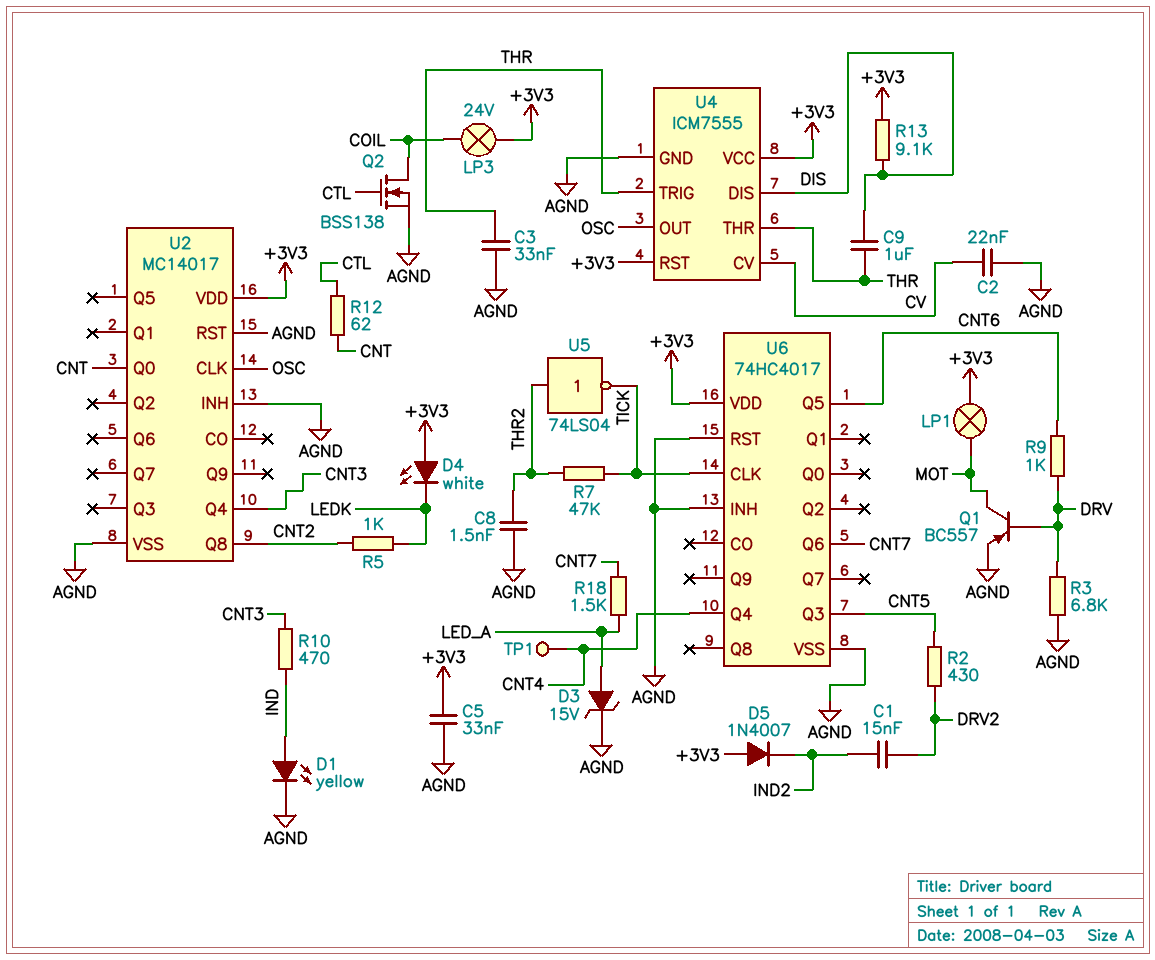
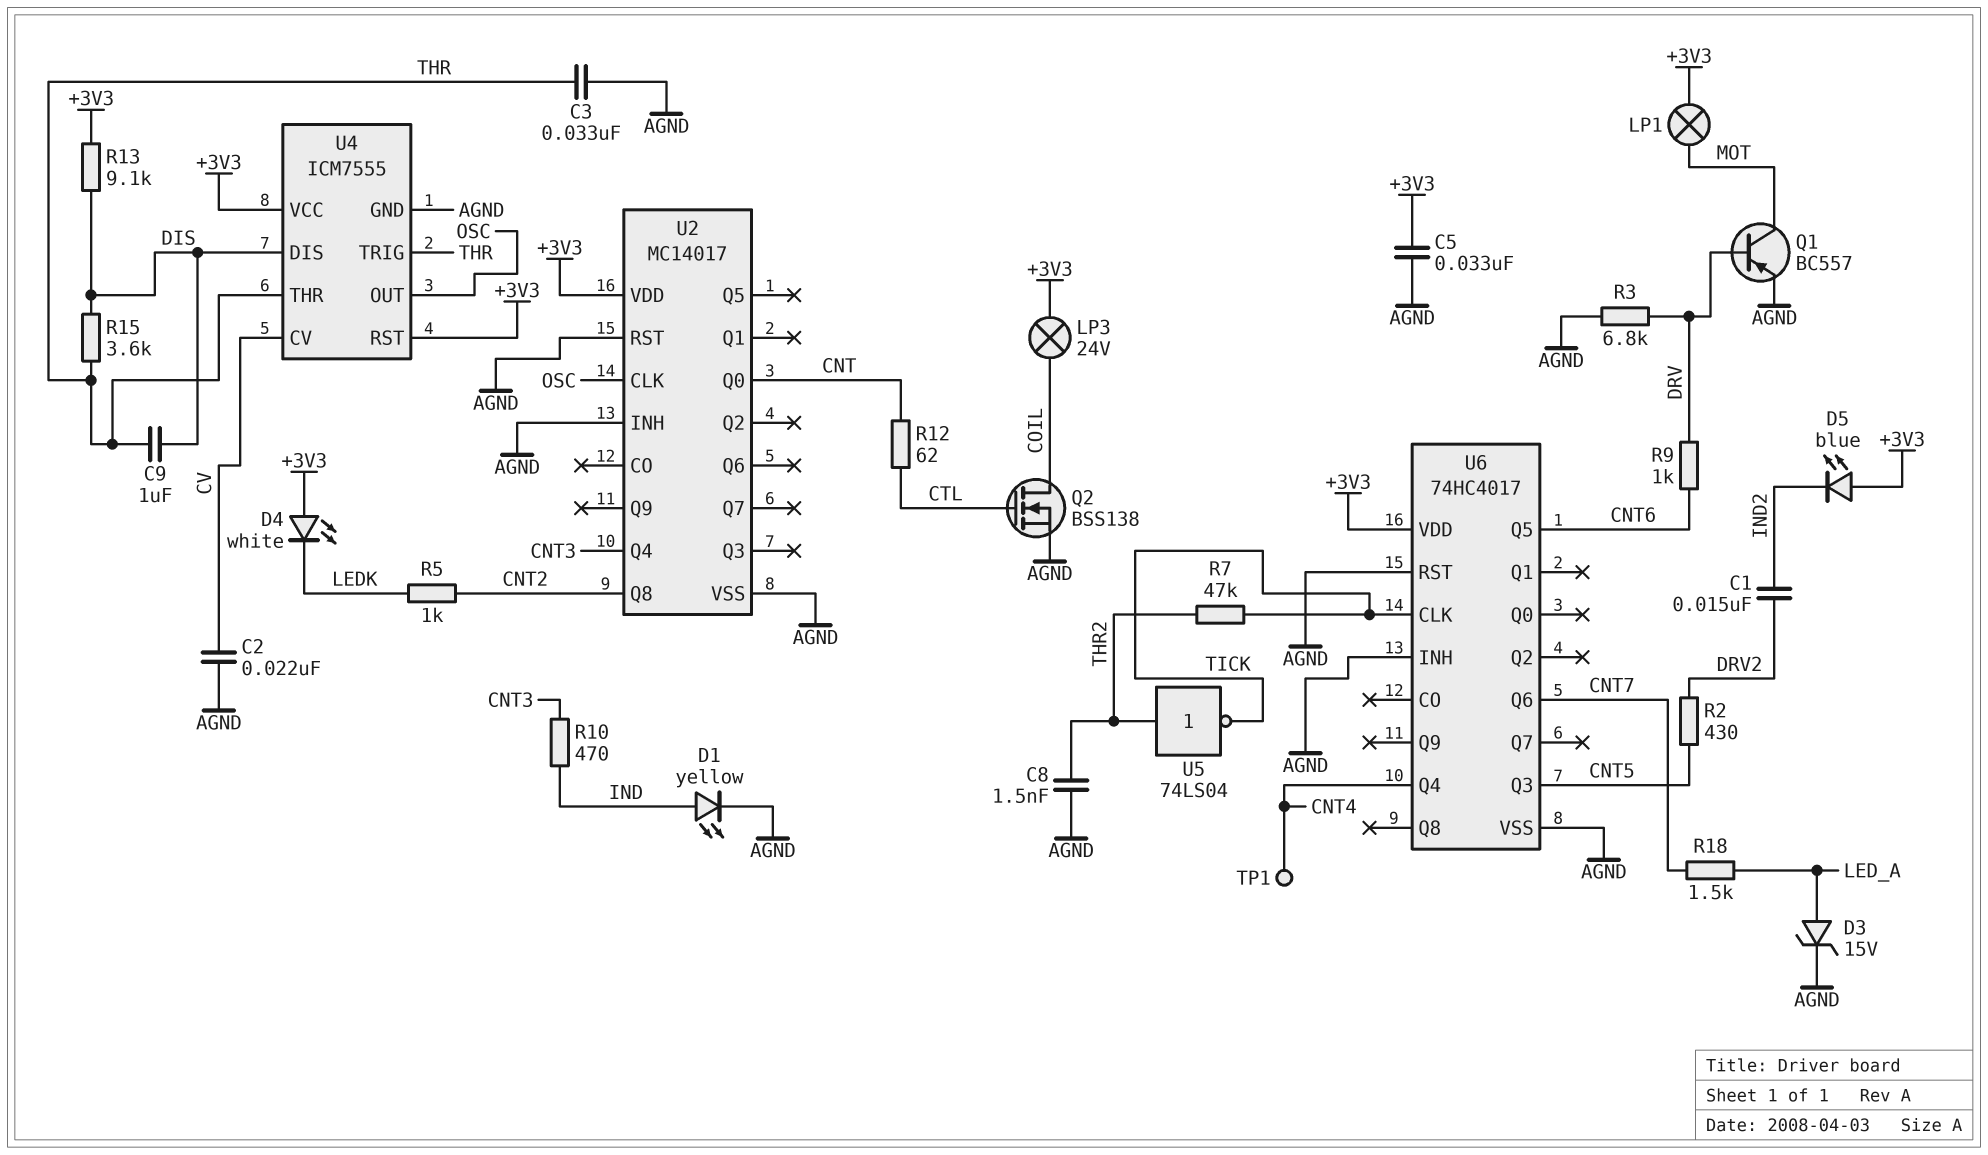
D5: diode 1N4007 (A +3V3, K IND2) -> LED blue (A +3V3, K IND2)
R15: none -> 3.6k (DIS, THR)

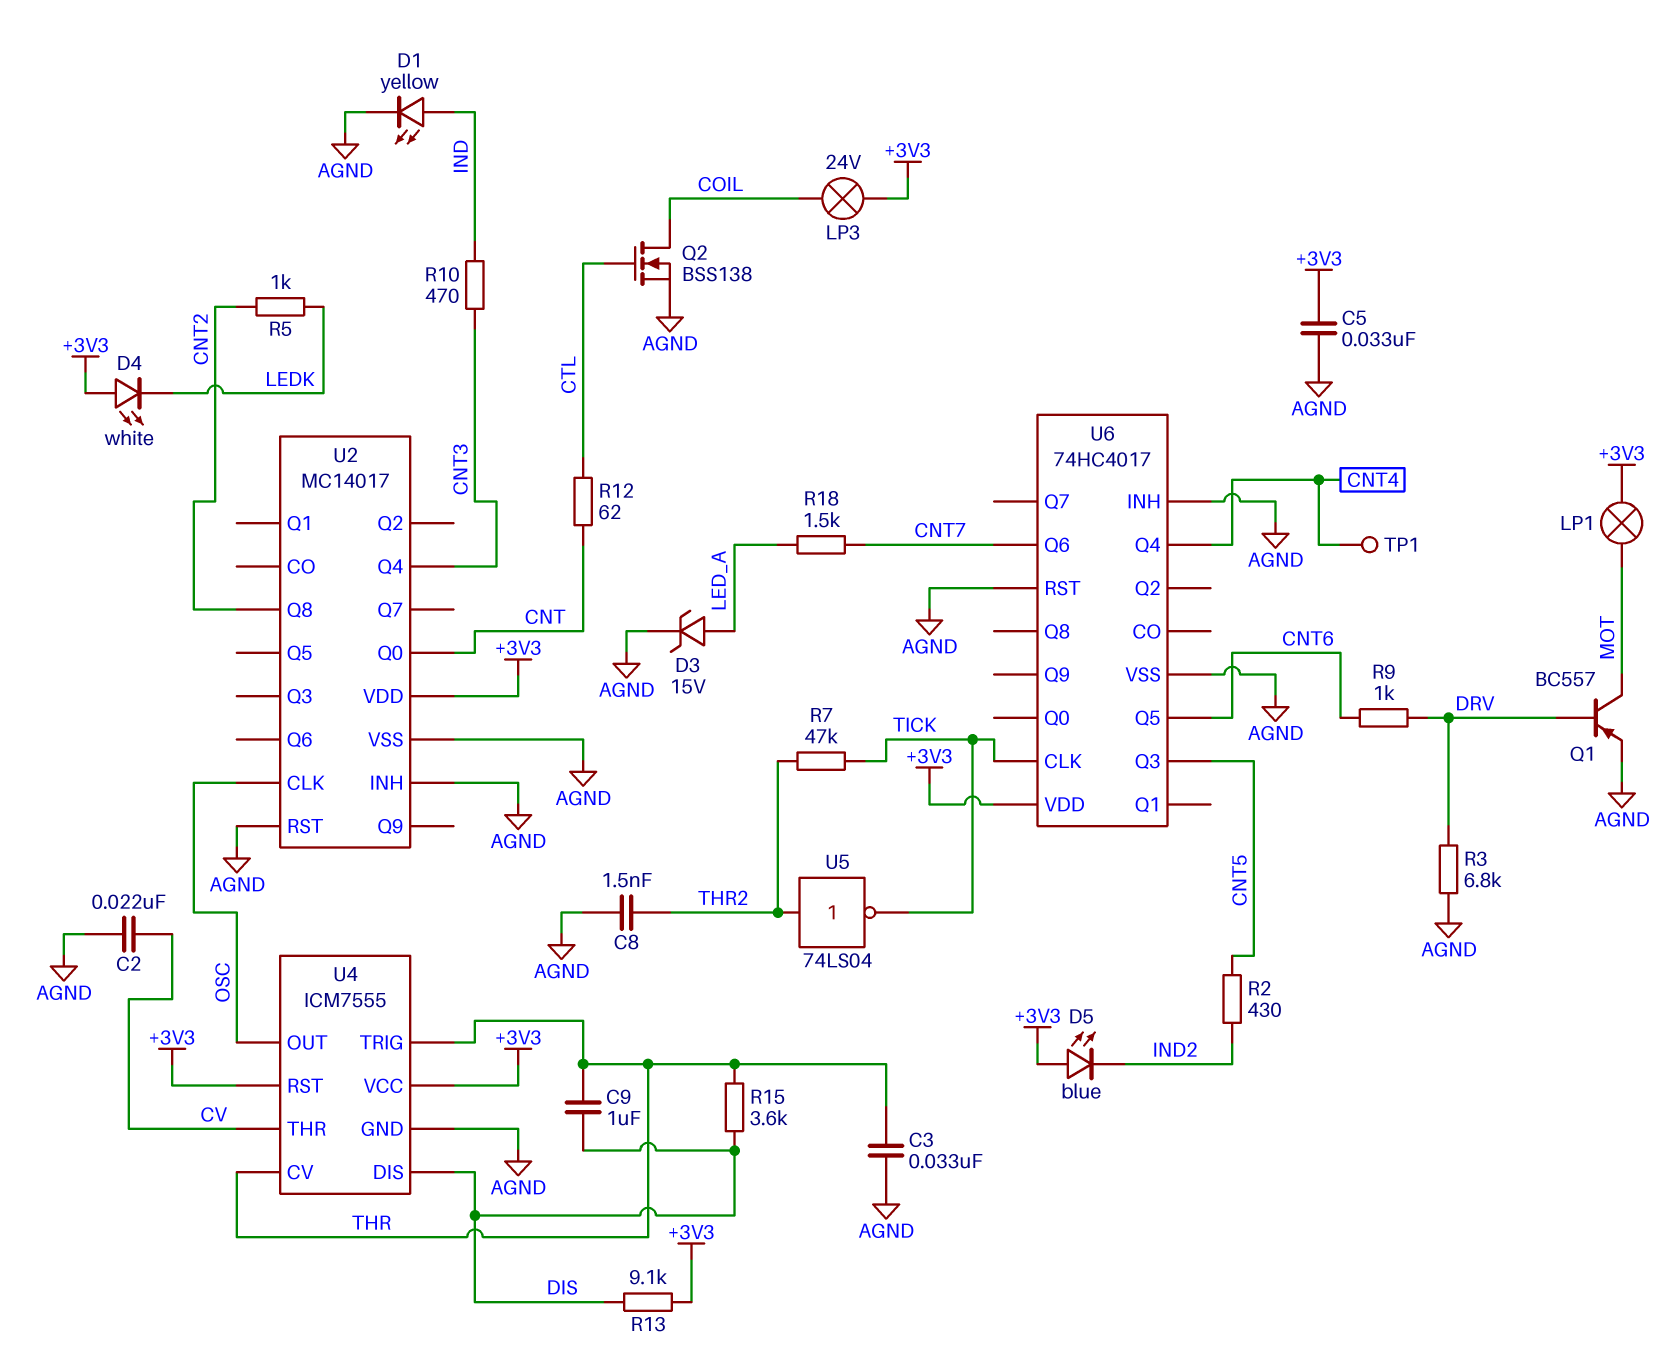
C1: 15nF (DRV2, IND2) -> none
R2: 430 (CNT5, DRV2) -> 430 (CNT5, IND2)
U4 pin CV: CV -> THR
U4 pin THR: THR -> CV

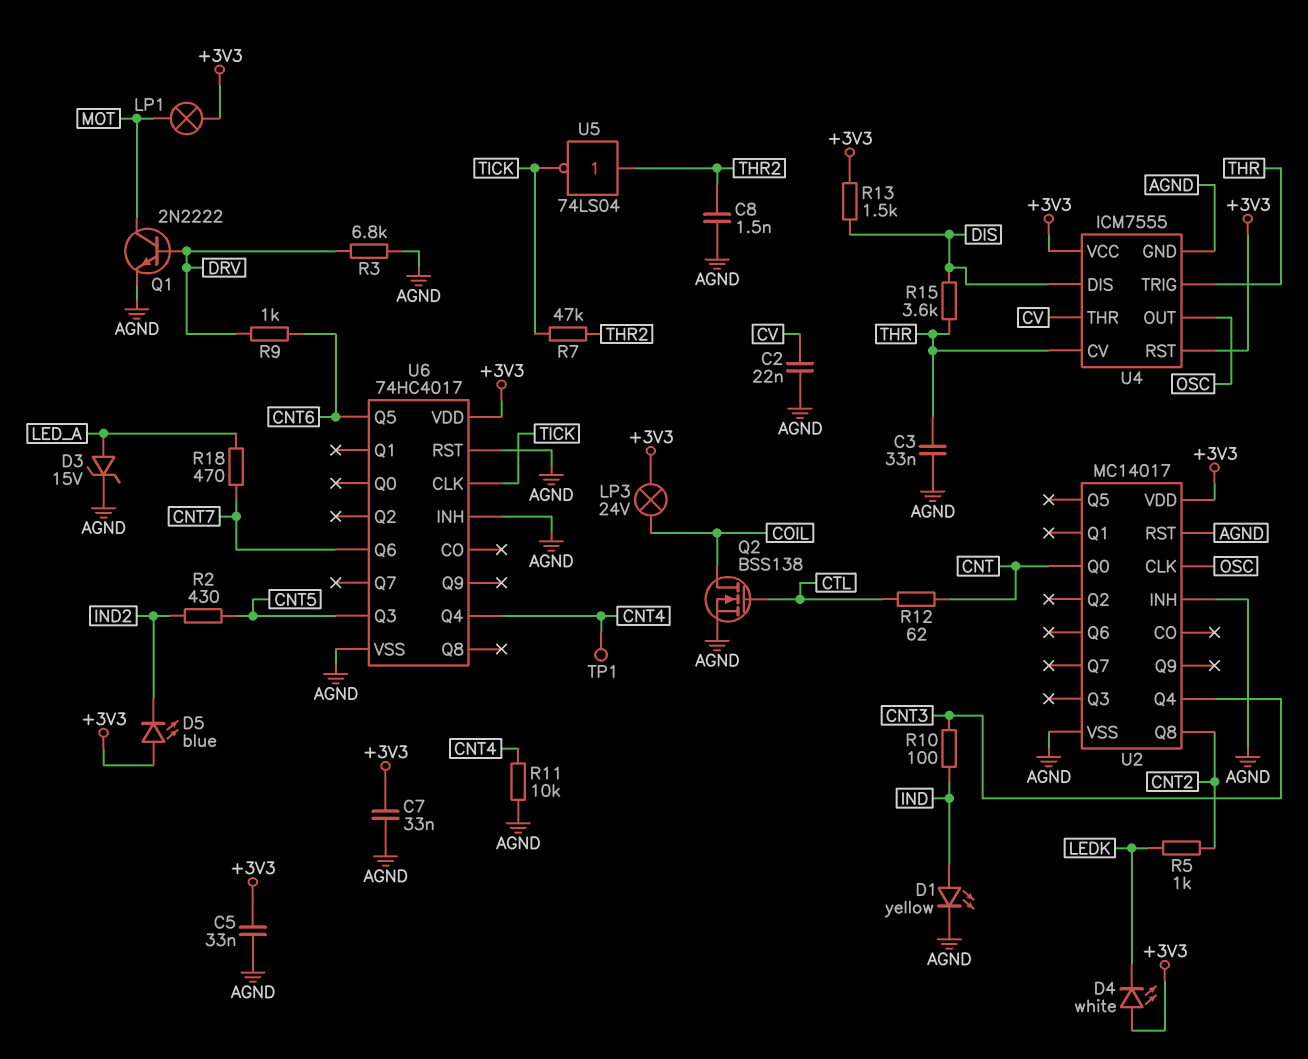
C7: none -> 33nF (+3V3, AGND)
C9: 1uF (DIS, THR) -> none
Q1: PNP BC557 (B DRV, C MOT, E AGND) -> NPN 2N2222 (B DRV, C MOT, E AGND)
R10: 470 (CNT3, IND) -> 100 (CNT3, IND)
R11: none -> 10k (AGND, CNT4)
R13: 9.1k (+3V3, DIS) -> 1.5k (+3V3, DIS)
R18: 1.5k (CNT7, LED_A) -> 470 (CNT7, LED_A)

